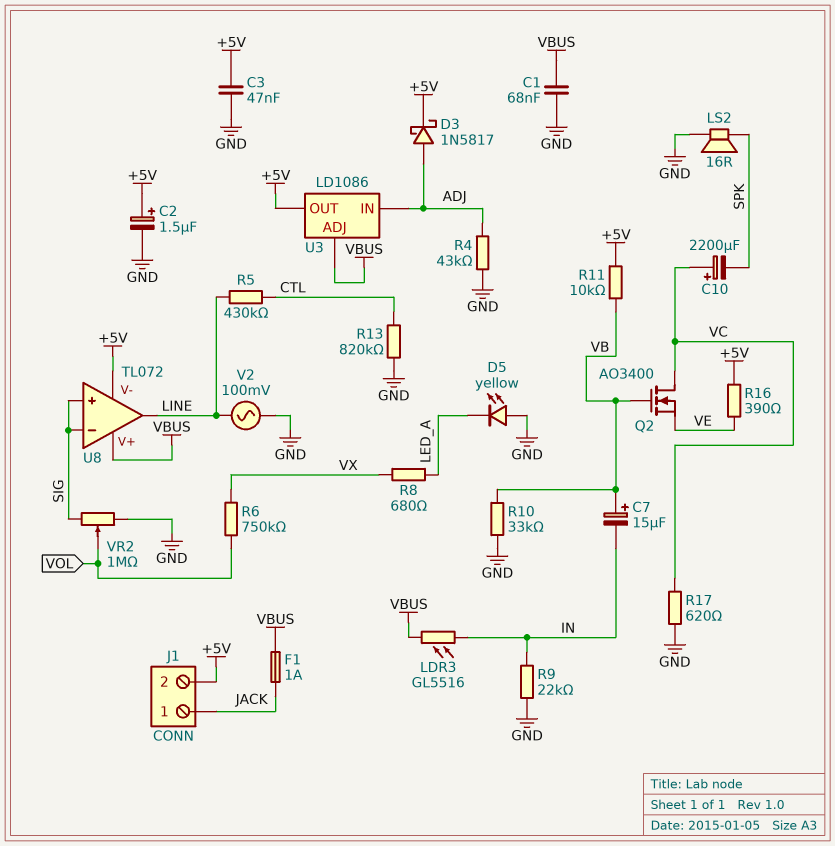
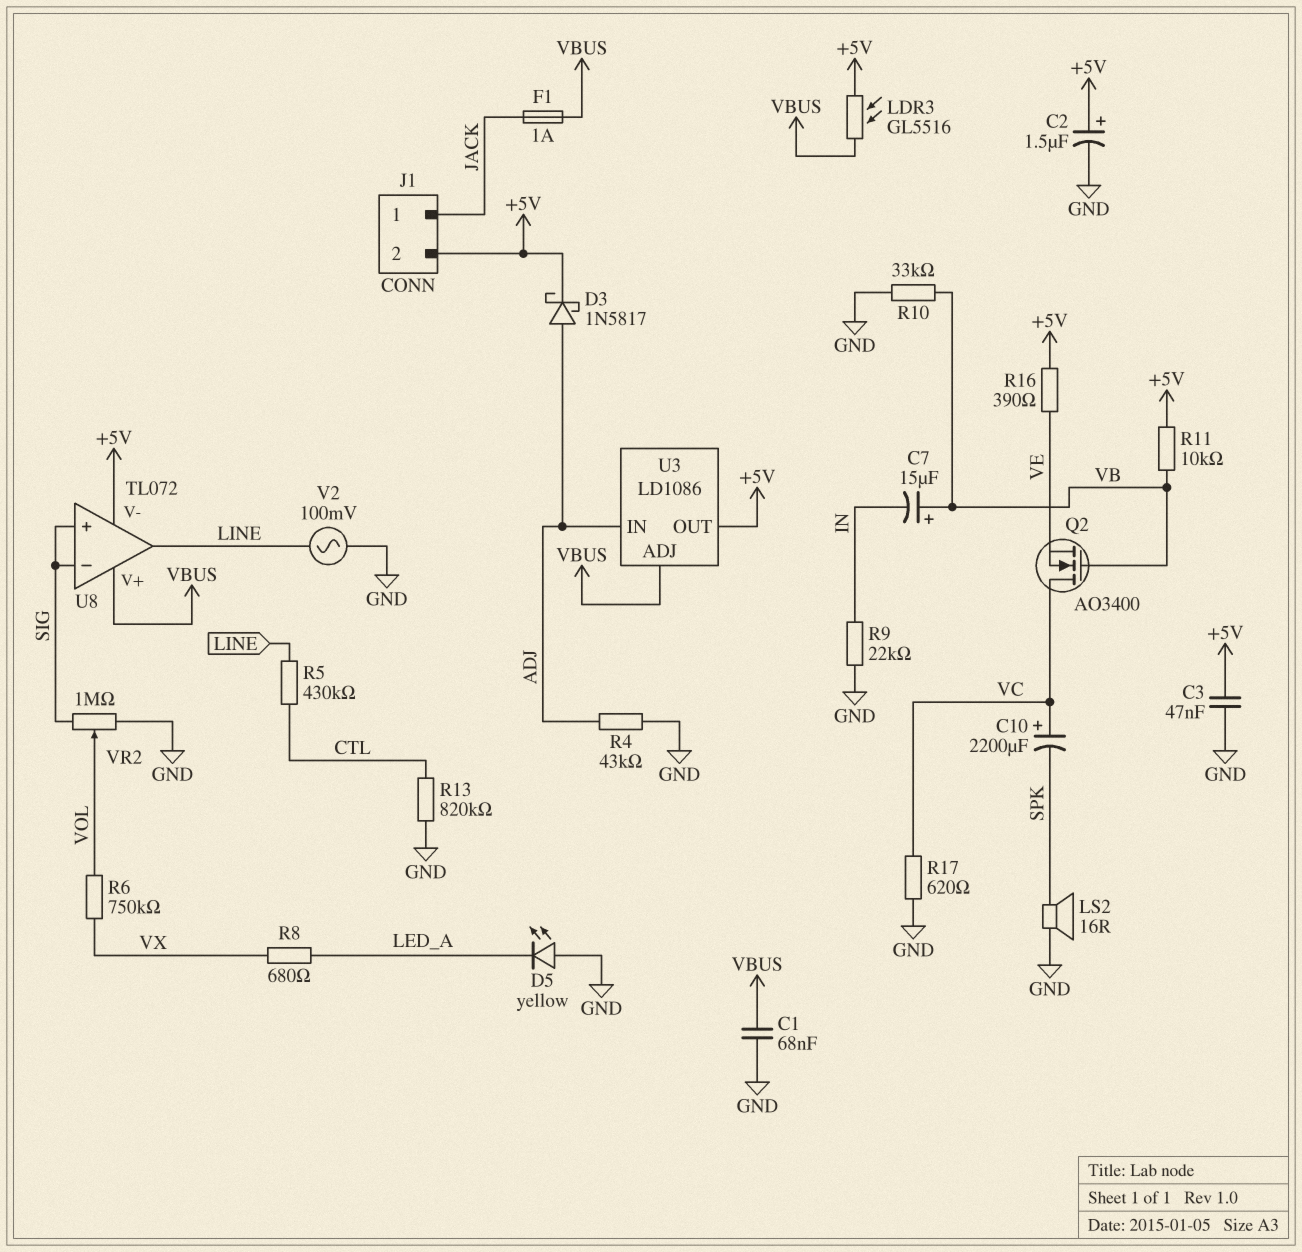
LDR3: GL5516 (IN, VBUS) -> GL5516 (+5V, VBUS)

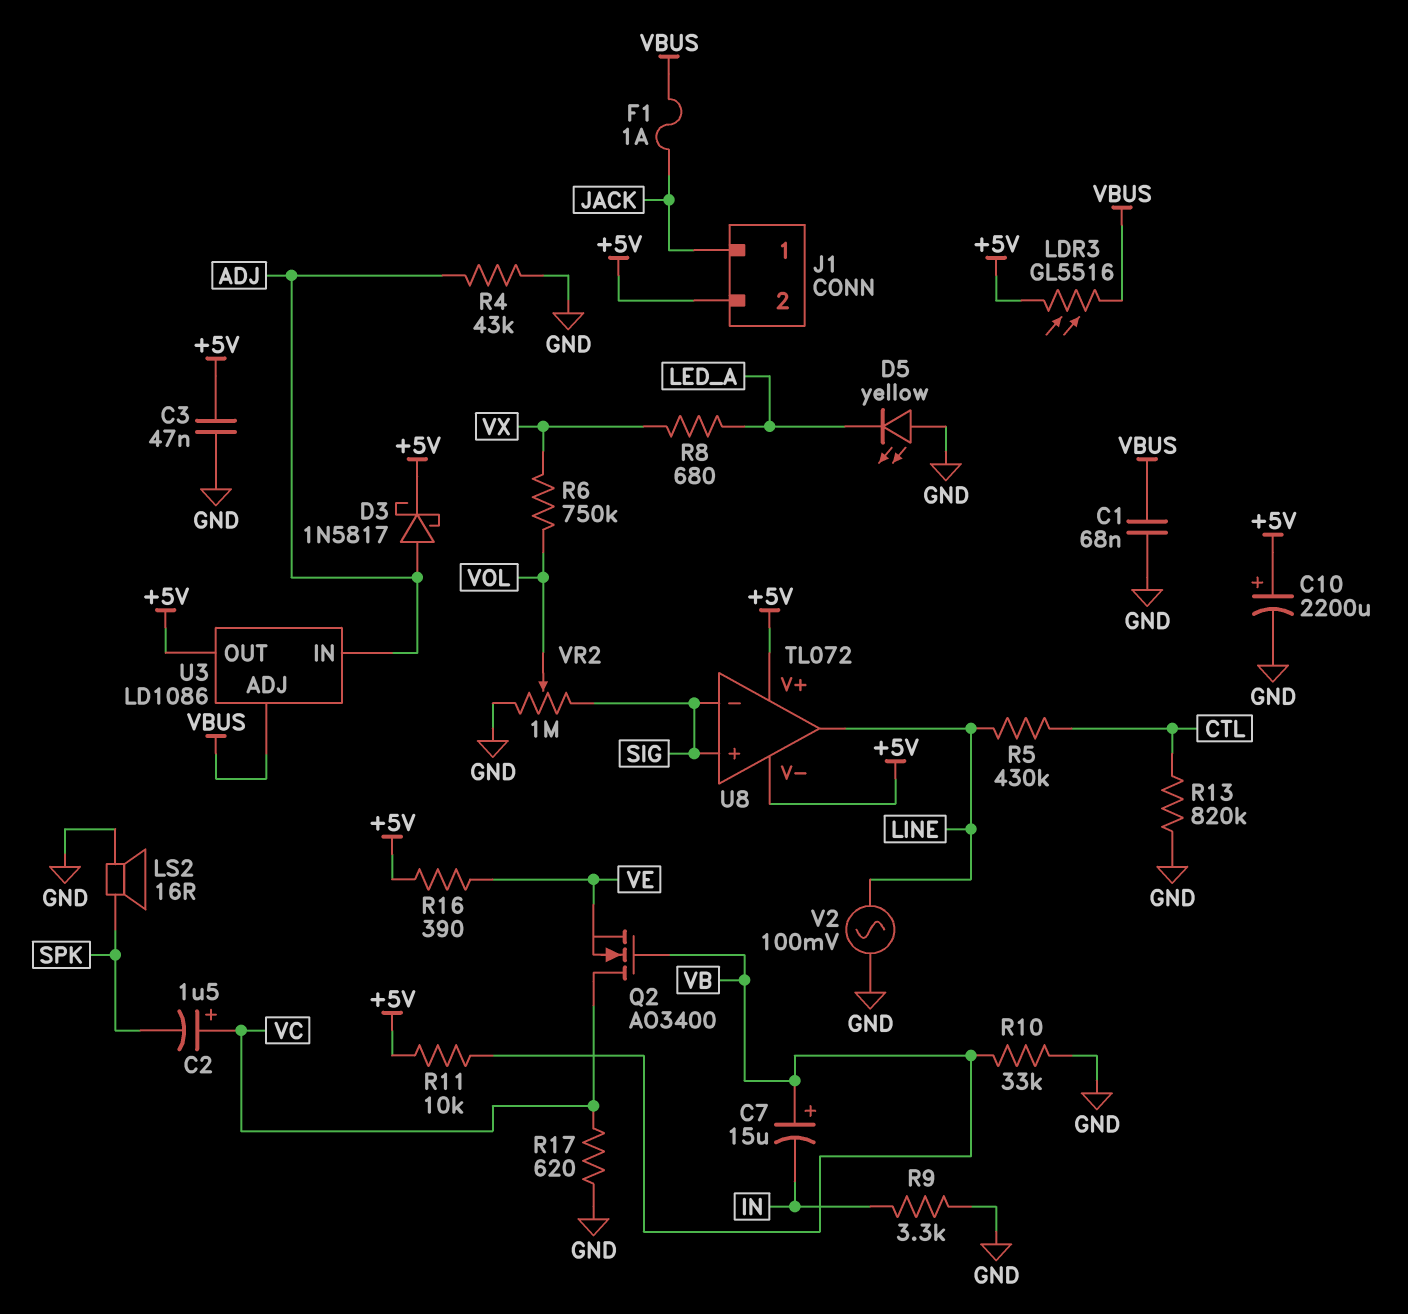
C2: 1.5uF (plus +5V, minus GND) -> 1.5uF (plus VC, minus SPK)
C10: 2200uF (plus VC, minus SPK) -> 2200uF (plus +5V, minus GND)
R9: 22k (GND, IN) -> 3.3k (GND, IN)
U8 pin V+: VBUS -> +5V

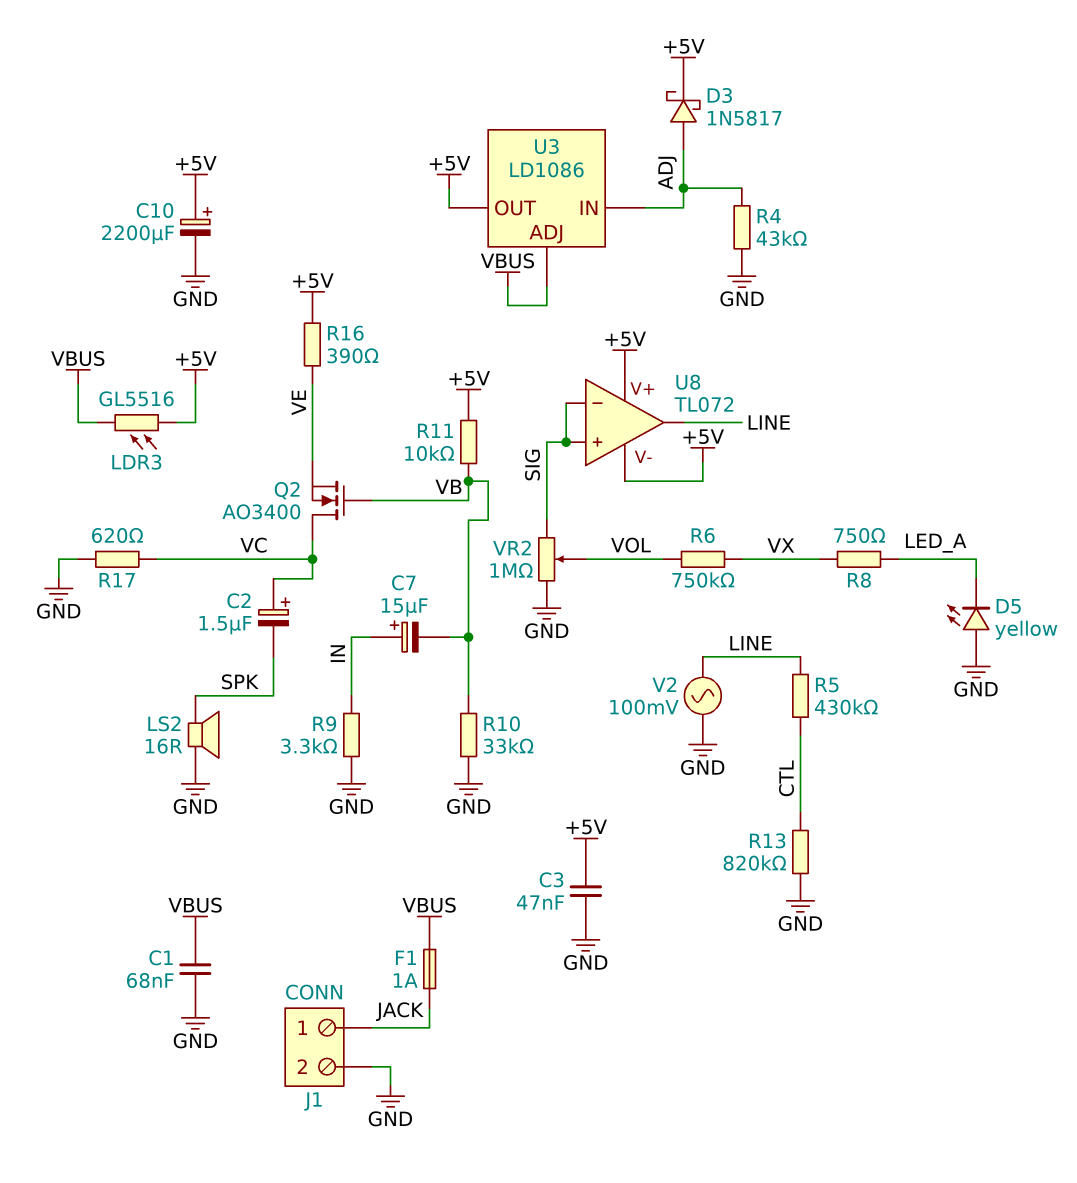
C7: 15uF (plus VB, minus IN) -> 15uF (plus IN, minus VB)
J1 pin 2: +5V -> GND
R8: 680 (LED_A, VX) -> 750 (LED_A, VX)

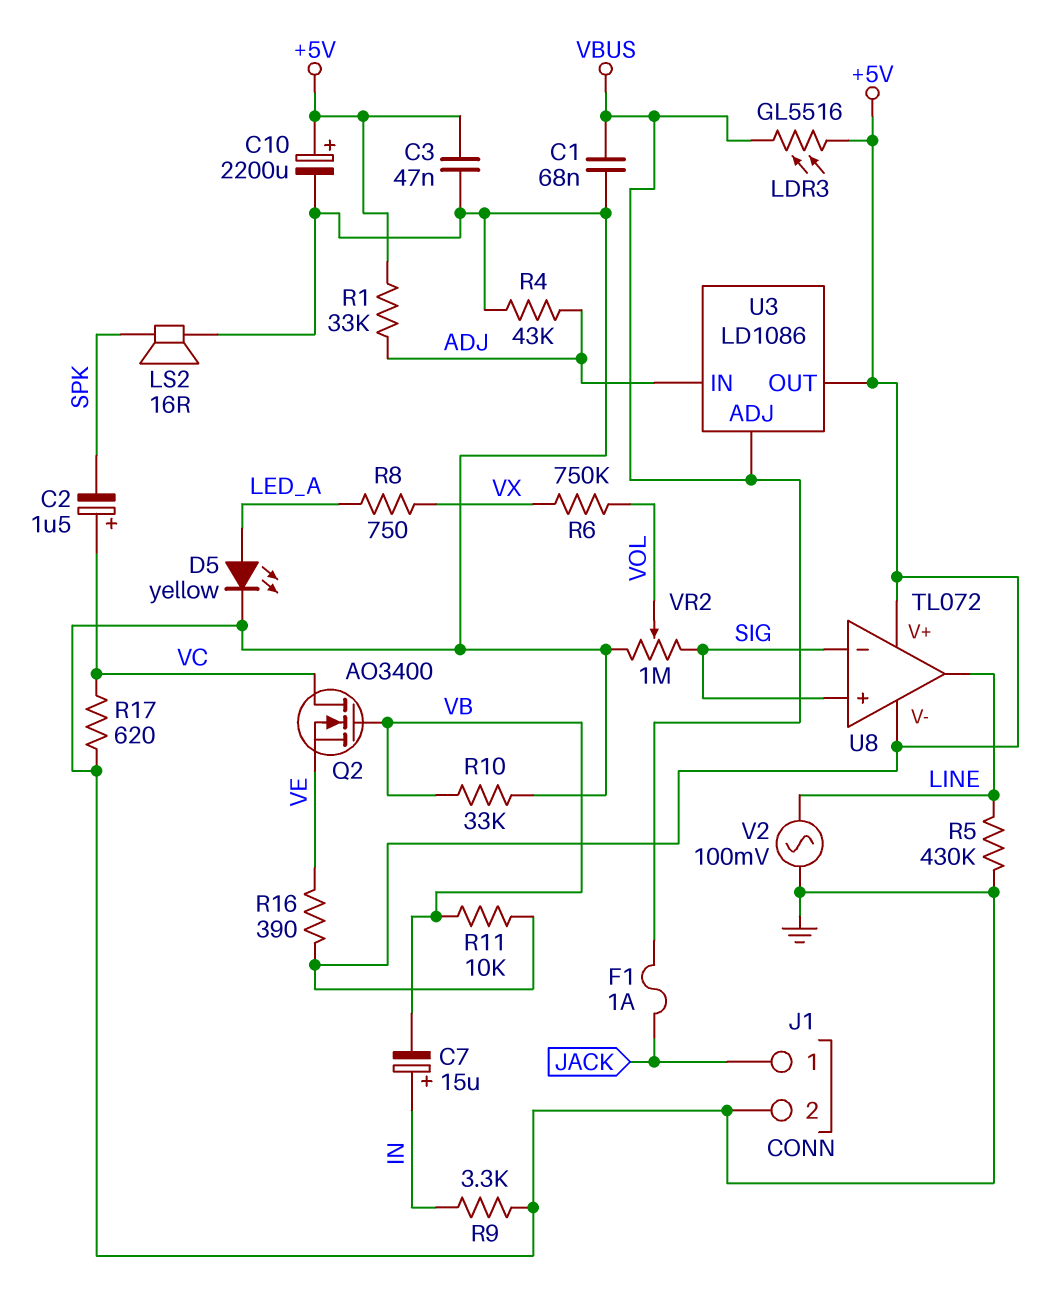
D3: schottky 1N5817 (A ADJ, K +5V) -> none
D5: LED yellow (A GND, K LED_A) -> LED yellow (A LED_A, K GND)
R1: none -> 33k (+5V, ADJ)
R5: 430k (CTL, LINE) -> 430k (GND, LINE)
R13: 820k (CTL, GND) -> none

